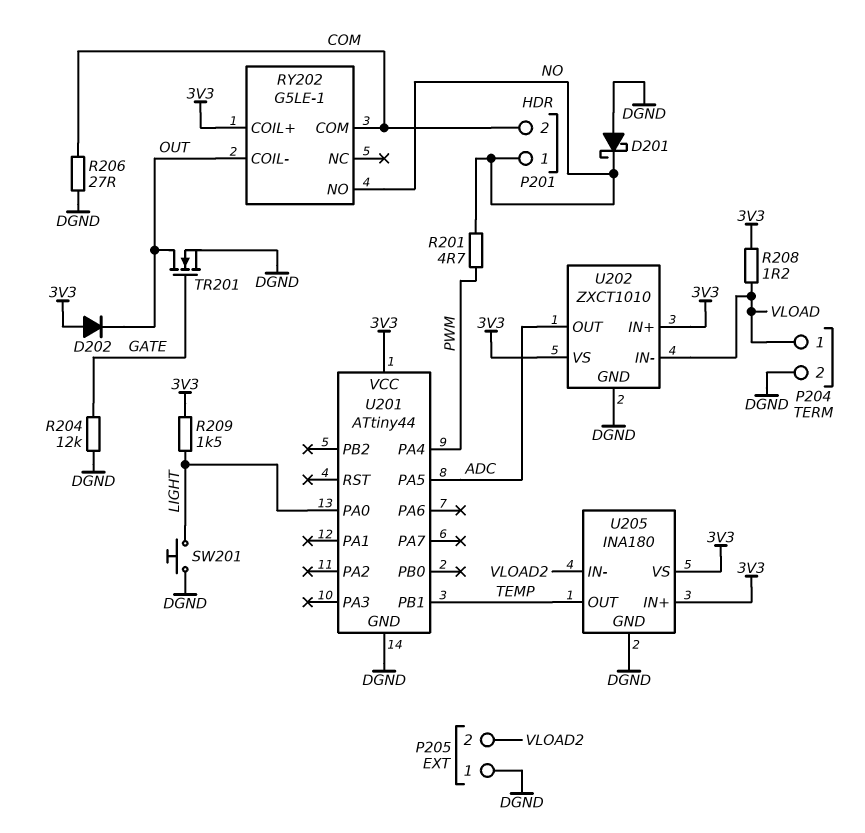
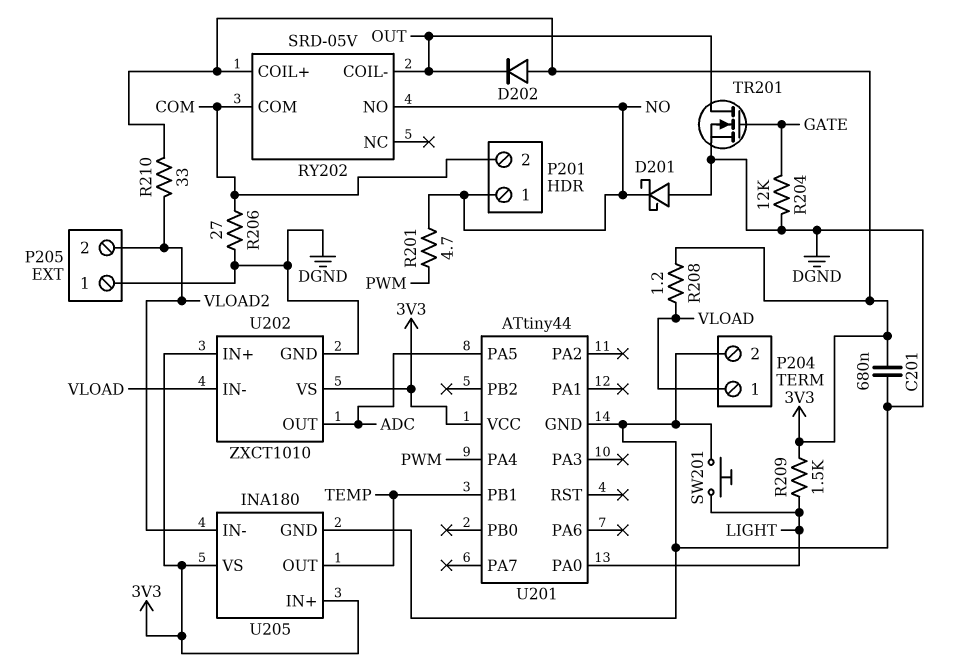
C201: none -> 680nF (3V3, DGND)
R210: none -> 33 (3V3, VLOAD2)
RY202: G5LE-1 -> SRD-05V

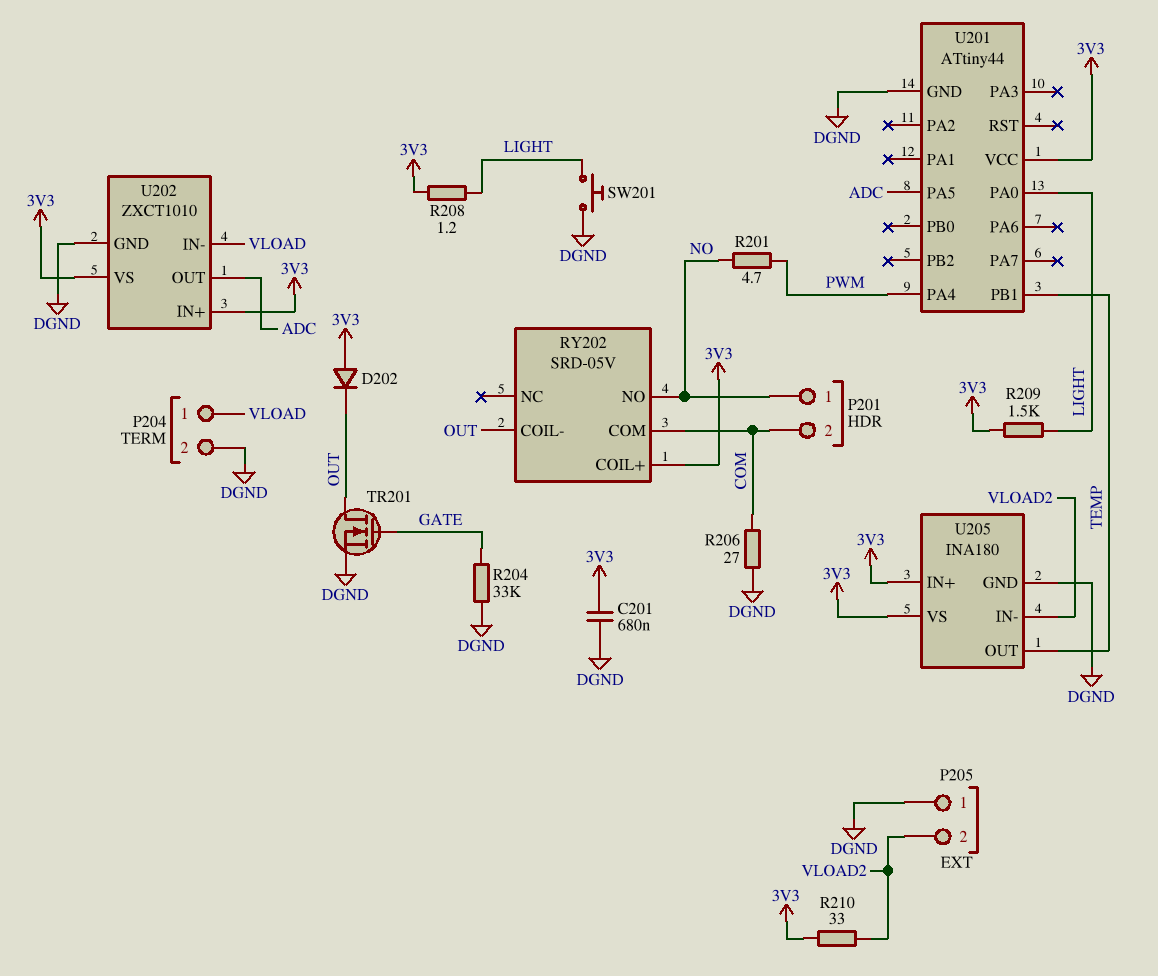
D201: schottky (A DGND, K NO) -> none
R204: 12k (DGND, GATE) -> 33k (DGND, GATE)
R208: 1.2 (3V3, VLOAD) -> 1.2 (3V3, LIGHT)

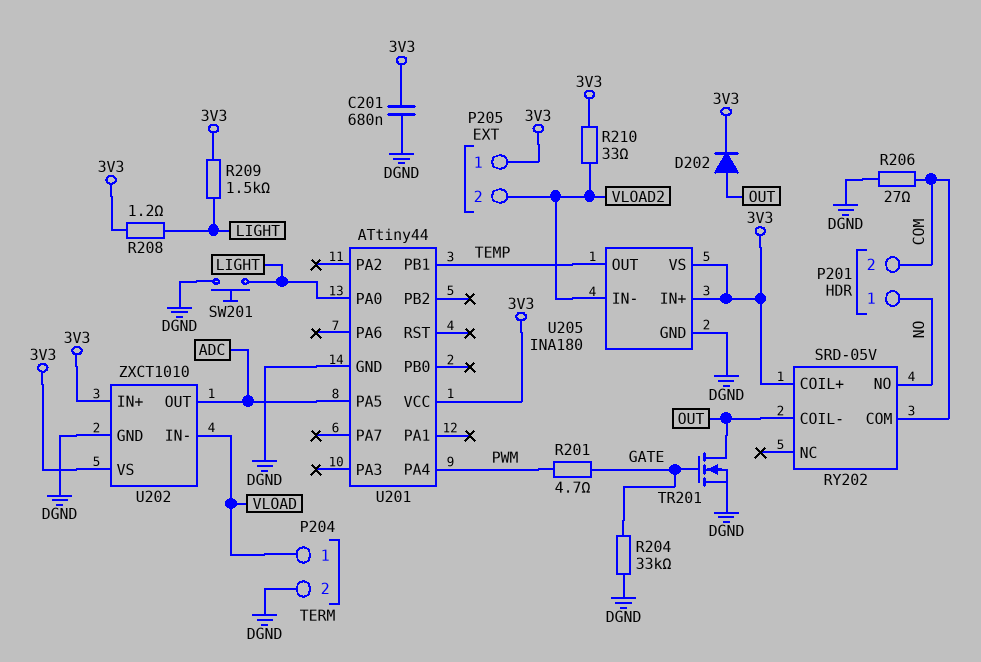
D202: diode (A 3V3, K OUT) -> diode (A OUT, K 3V3)
P205 pin 1: DGND -> 3V3
R201: 4.7 (NO, PWM) -> 4.7 (GATE, PWM)

